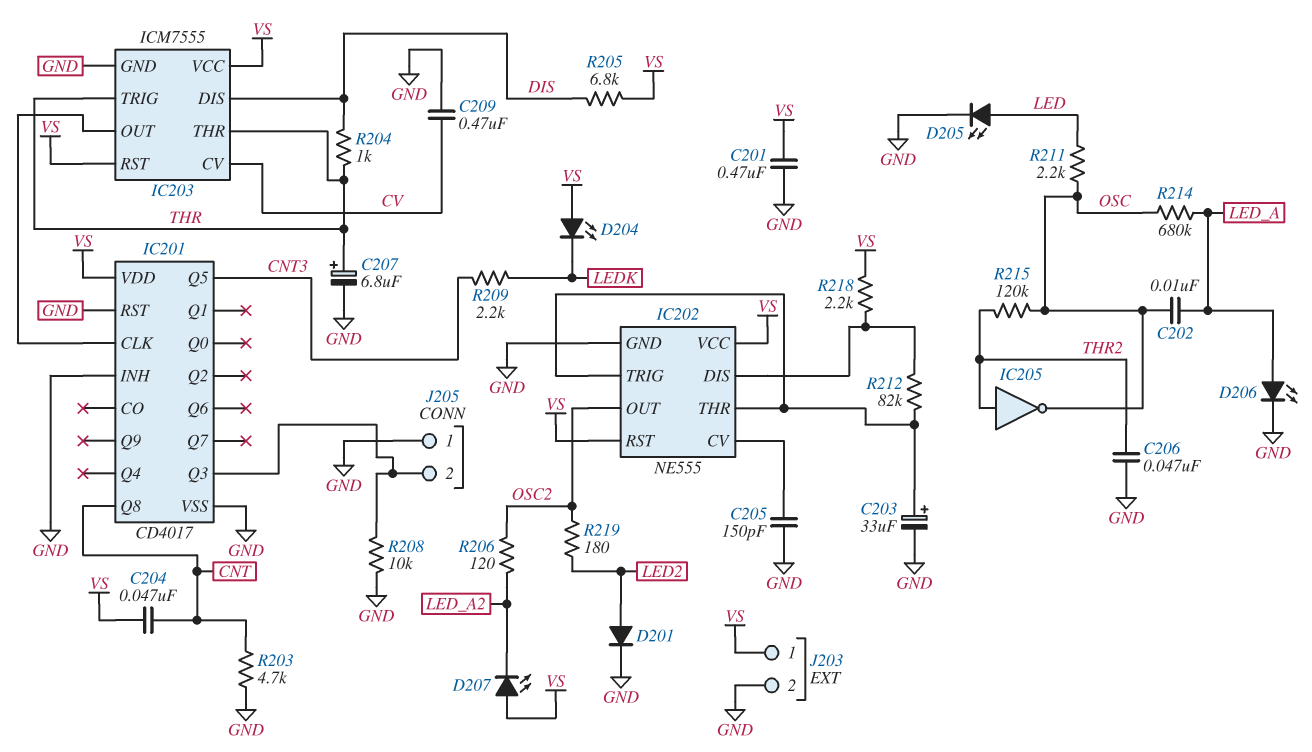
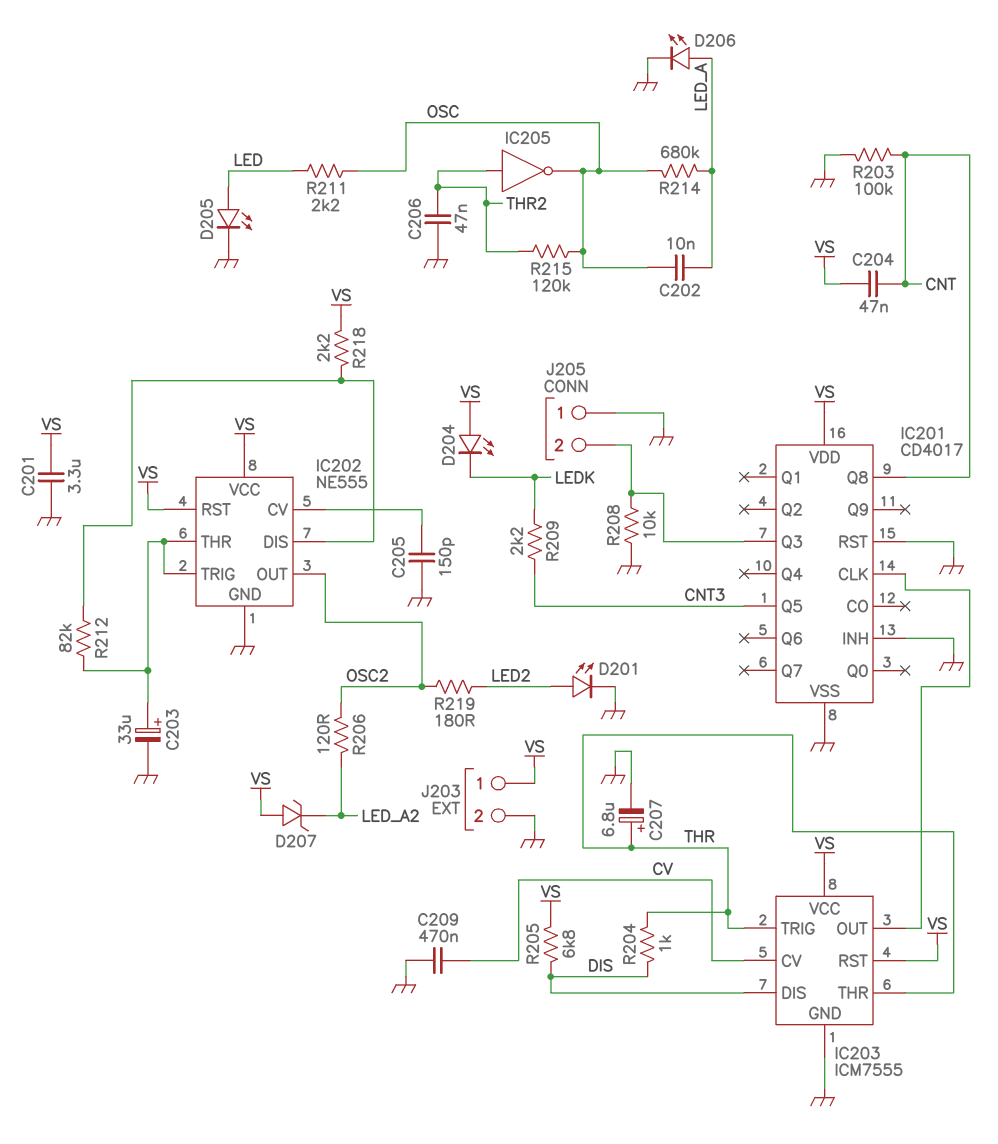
C201: 470nF (GND, VS) -> 3.3uF (GND, VS)
D201: diode (A LED2, K GND) -> LED (A LED2, K GND)
D207: LED (A VS, K LED_A2) -> zener (A VS, K LED_A2)
R203: 4.7k (CNT, GND) -> 100k (CNT, GND)

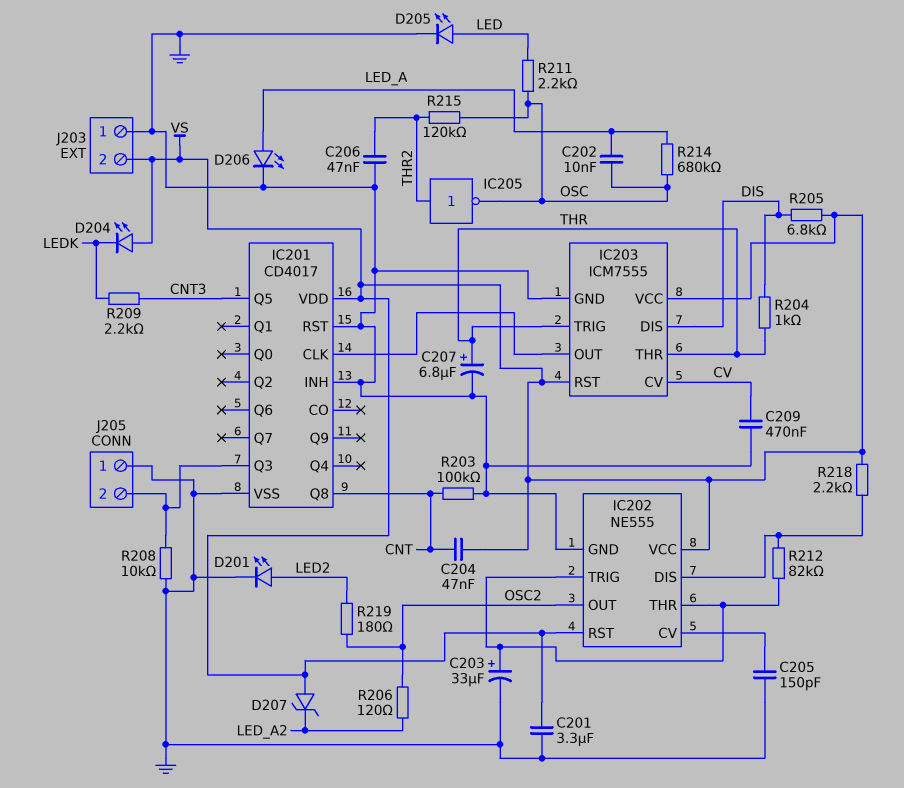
J203 pin 1: VS -> GND
J203 pin 2: GND -> VS

